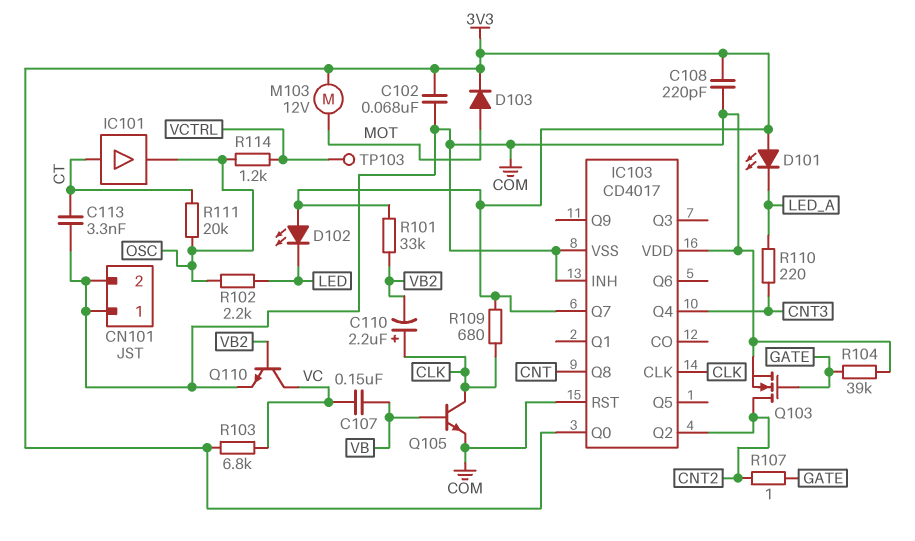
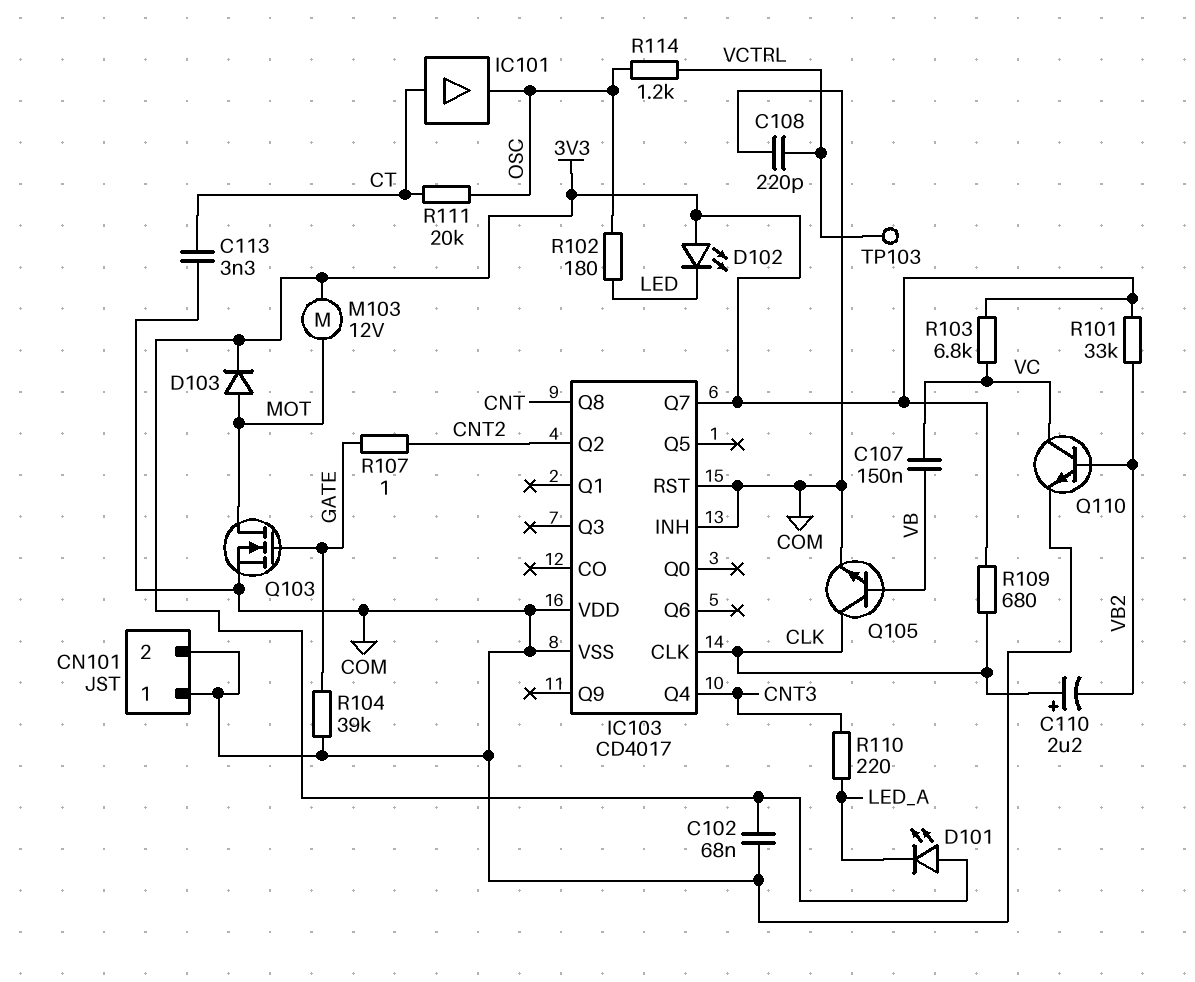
C108: 220pF (3V3, COM) -> 220pF (COM, VCTRL)
IC103 pin Q0: 3V3 -> none
Q103: NMOS (G GATE, D CNT2, S COM) -> NMOS (G GATE, D MOT, S COM)
R102: 2.2k (LED, OSC) -> 180 (LED, OSC)

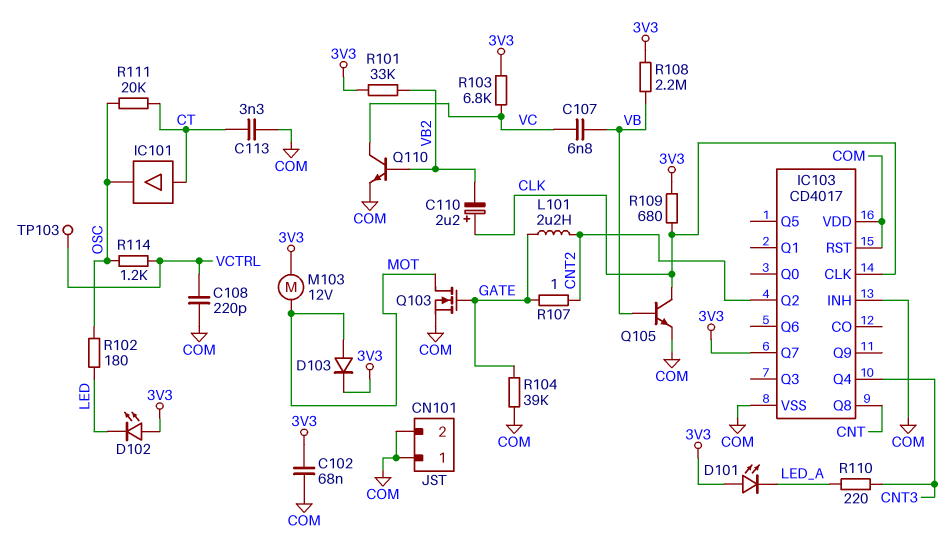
C107: 150nF (VB, VC) -> 6.8nF (VB, VC)
L101: none -> 2.2uH (CNT2, GATE)
R108: none -> 2.2M (3V3, VB)

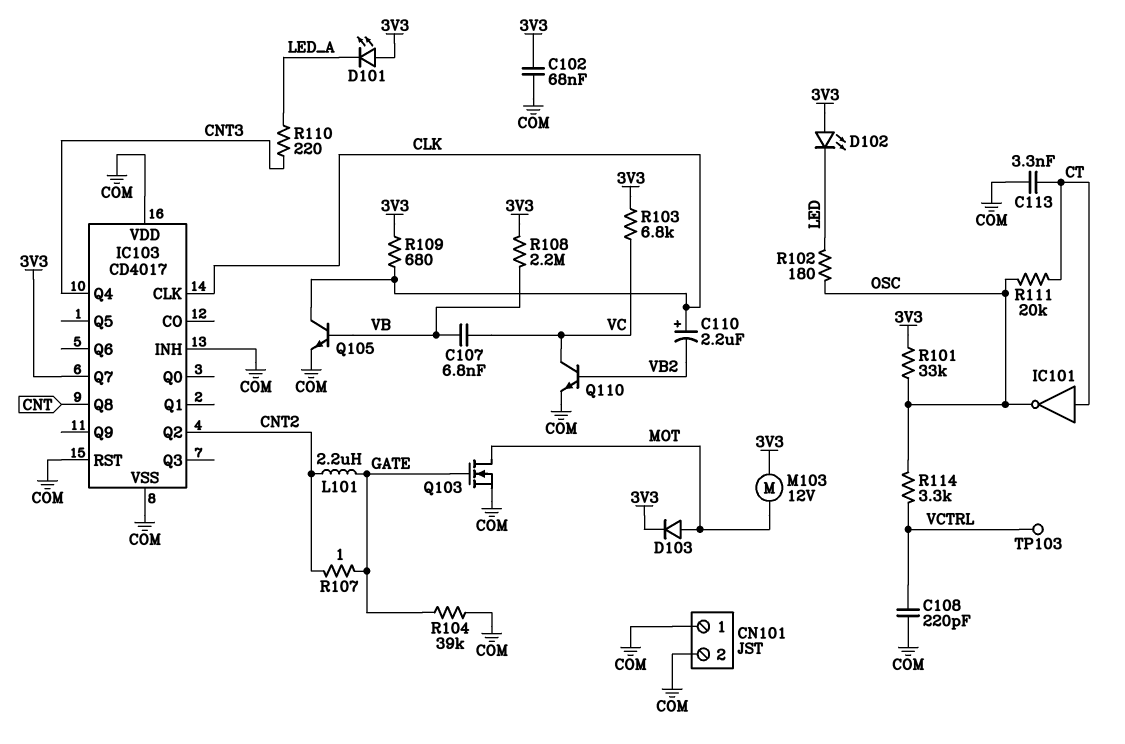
IC101: buffer (in CT, out OSC) -> NOT (in CT, out OSC)
R101: 33k (3V3, VB2) -> 33k (3V3, OSC)
R114: 1.2k (OSC, VCTRL) -> 3.3k (OSC, VCTRL)

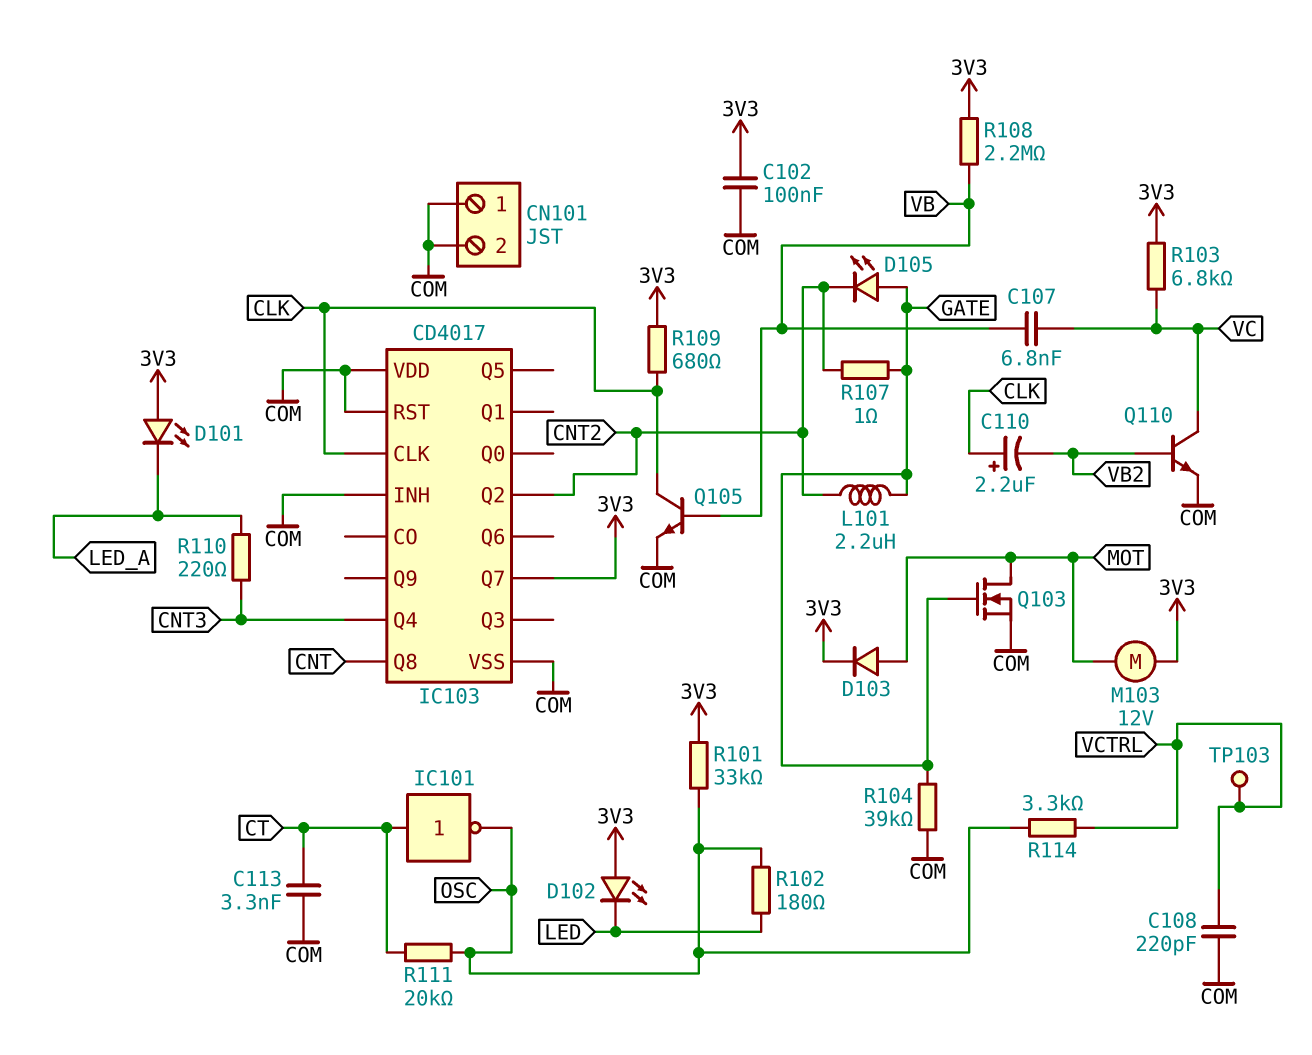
C102: 68nF (3V3, COM) -> 100nF (3V3, COM)
D105: none -> LED (A GATE, K CNT2)

